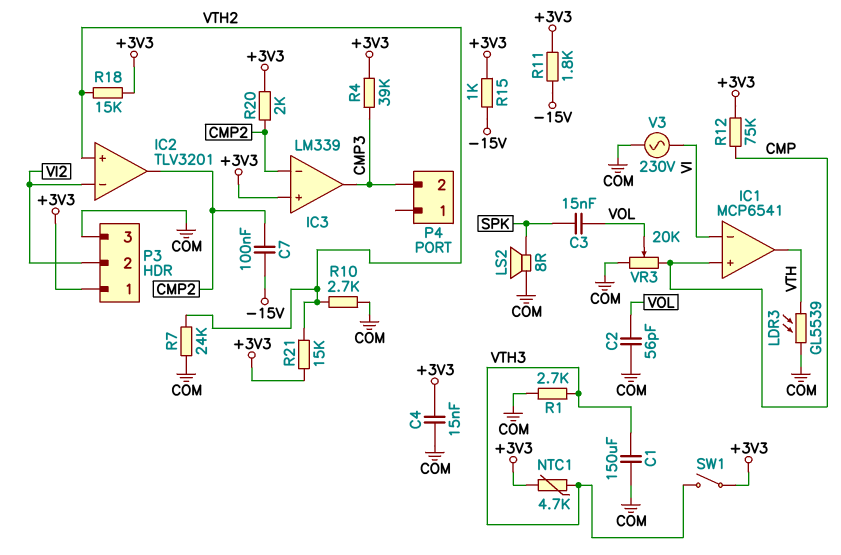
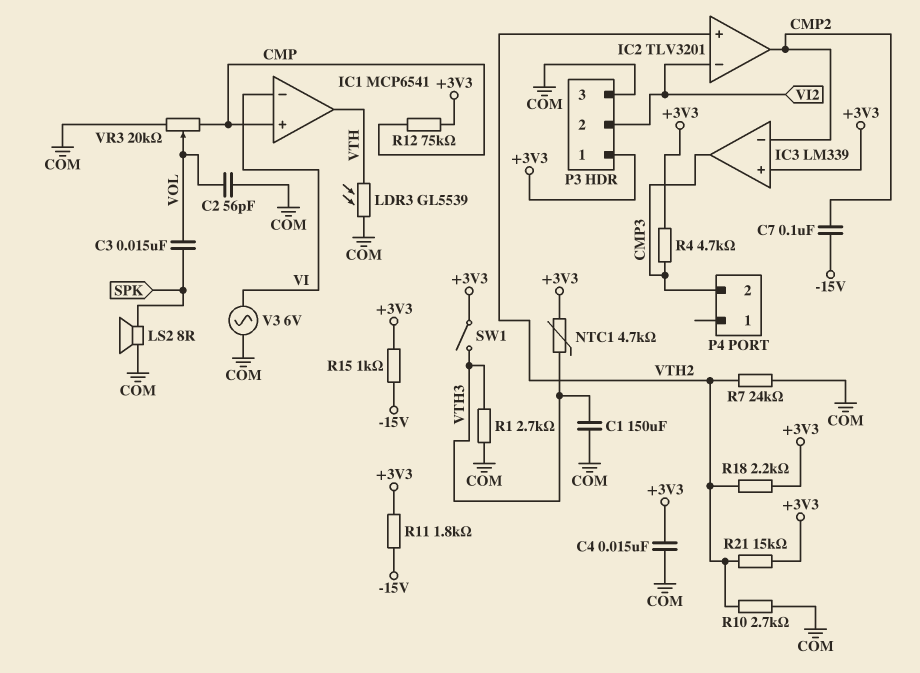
R4: 39k (+3V3, CMP3) -> 4.7k (+3V3, CMP3)
R18: 15k (+3V3, VTH2) -> 2.2k (+3V3, VTH2)
R20: 2k (+3V3, CMP2) -> none
V3: AC 230V (COM, VI) -> AC 6V (COM, VI)

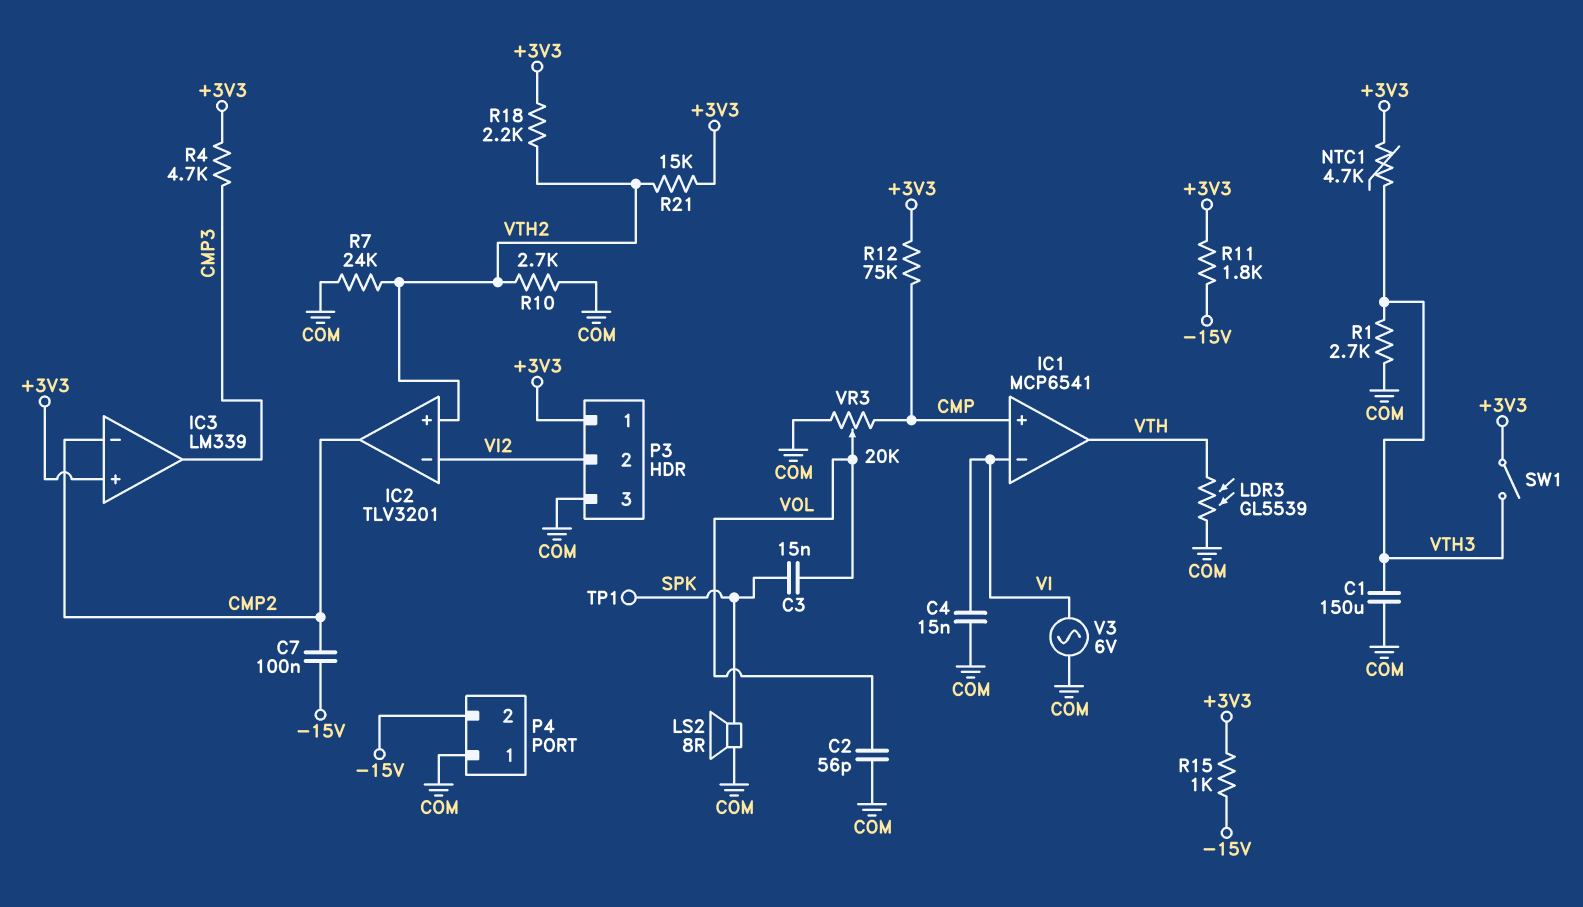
C4: 15nF (+3V3, COM) -> 15nF (COM, VI)
P4 pin 1: none -> COM
P4 pin 2: CMP3 -> -15V
TP1: none -> test point (SPK)

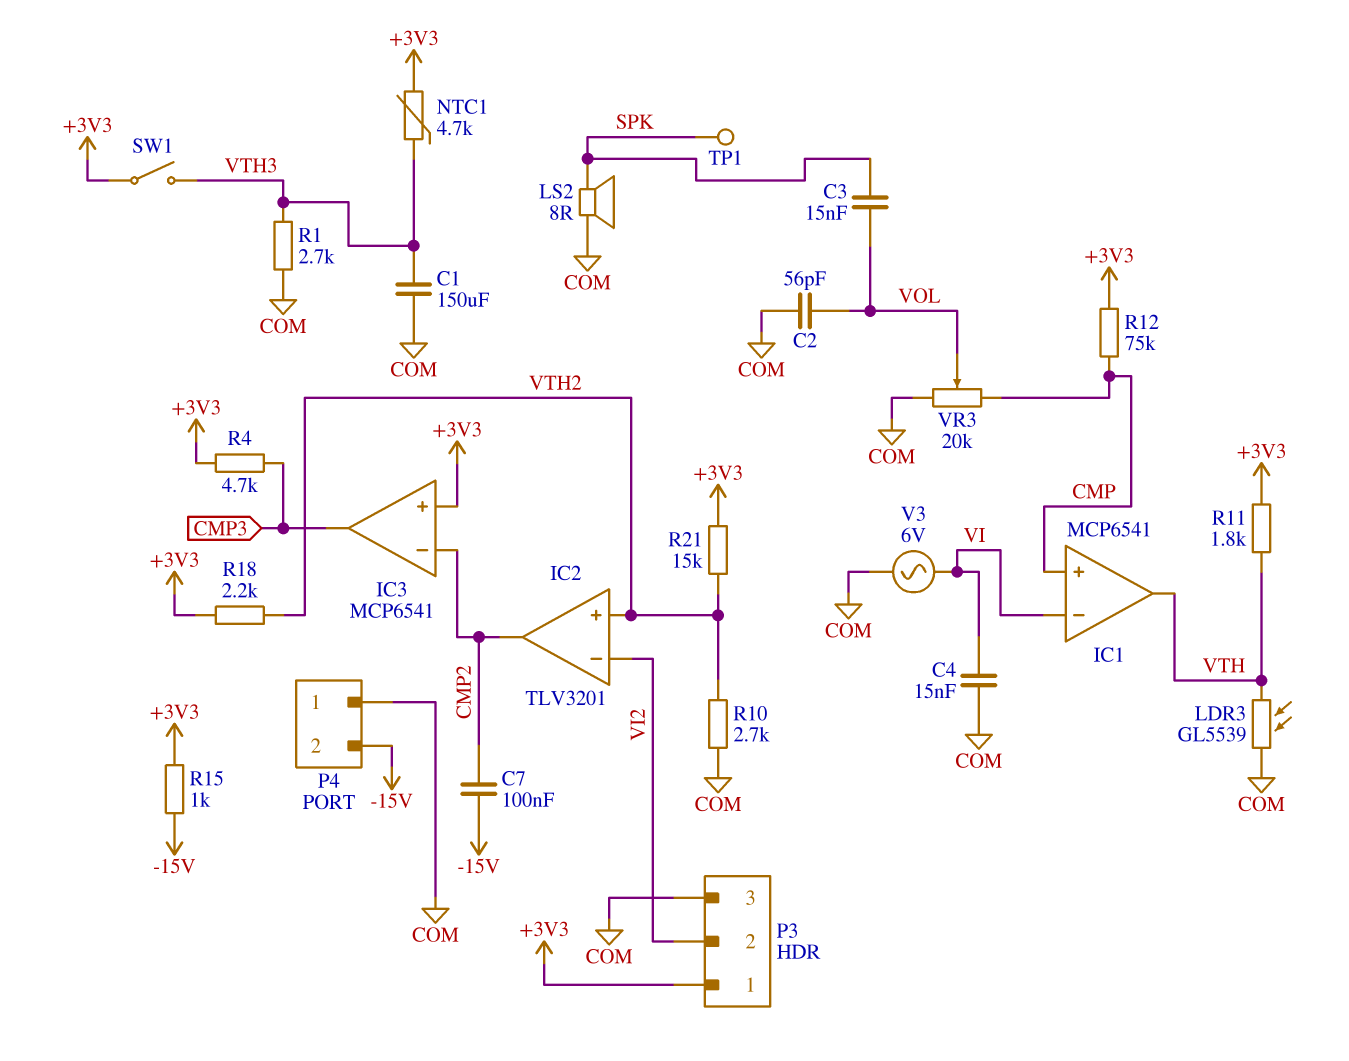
IC3: LM339 -> MCP6541
R7: 24k (COM, VTH2) -> none
R11: 1.8k (+3V3, -15V) -> 1.8k (+3V3, VTH)

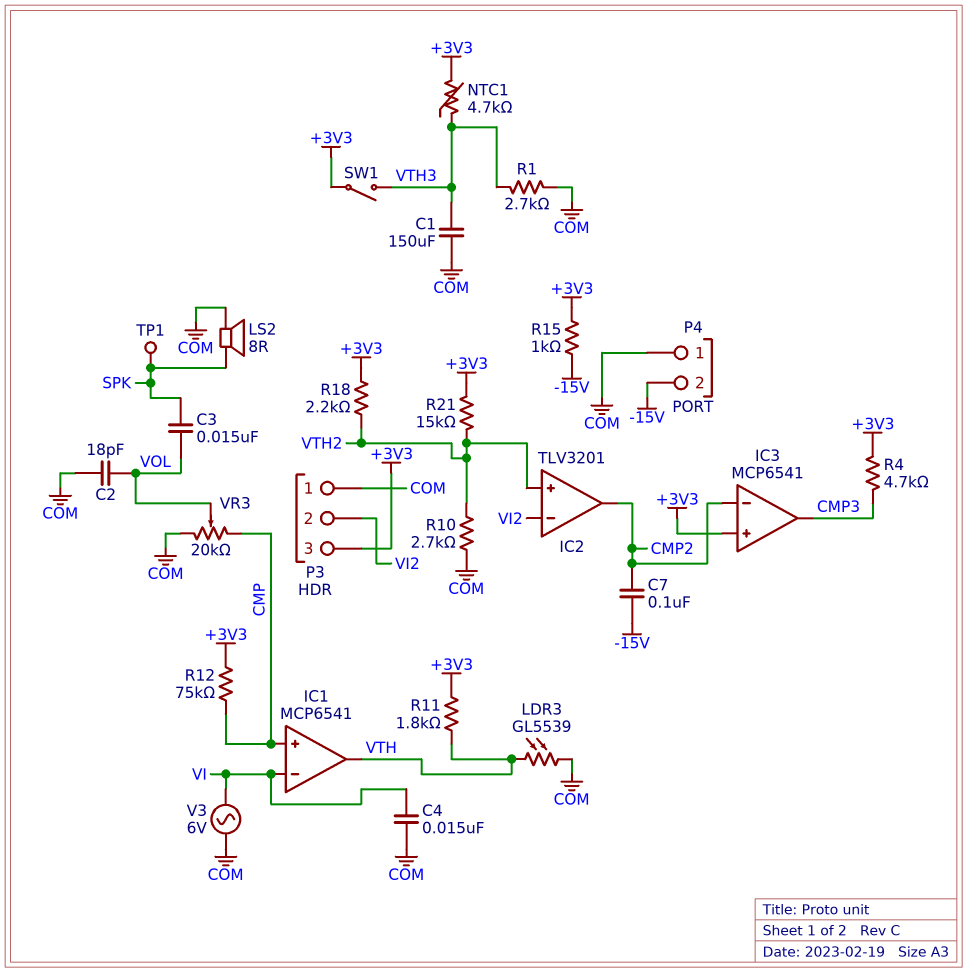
C2: 56pF (COM, VOL) -> 18pF (COM, VOL)
P3 pin 1: +3V3 -> COM
P3 pin 3: COM -> +3V3

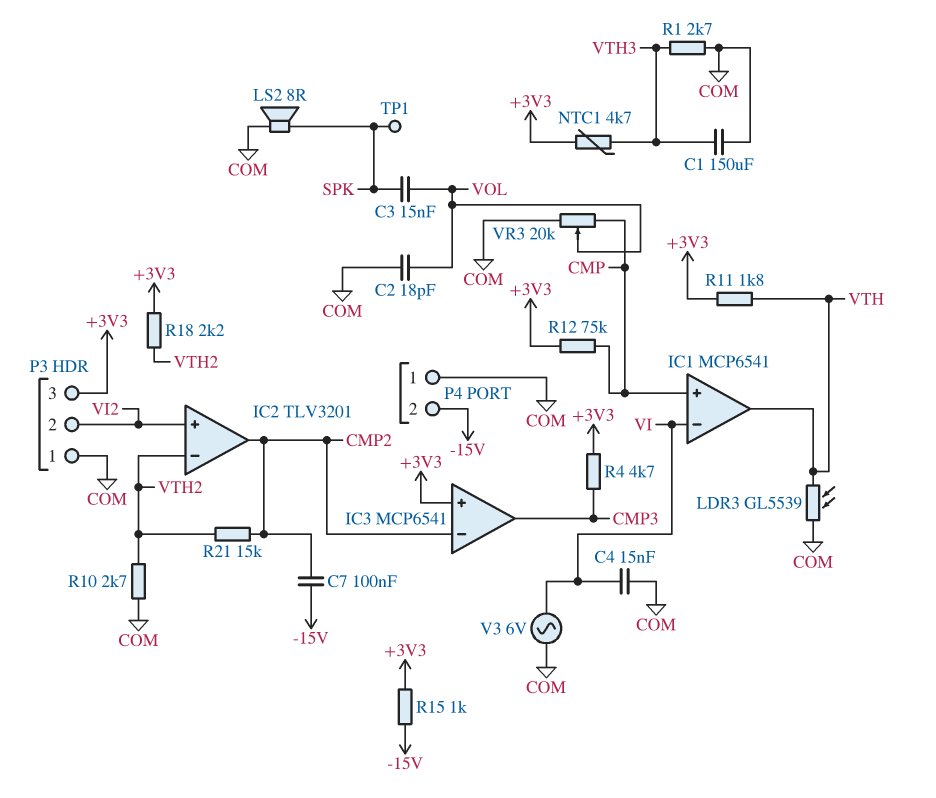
IC2 pin in+: VTH2 -> VI2
IC2 pin in-: VI2 -> VTH2
R21: 15k (+3V3, VTH2) -> 15k (CMP2, VTH2)
SW1: switch (+3V3, VTH3) -> none

